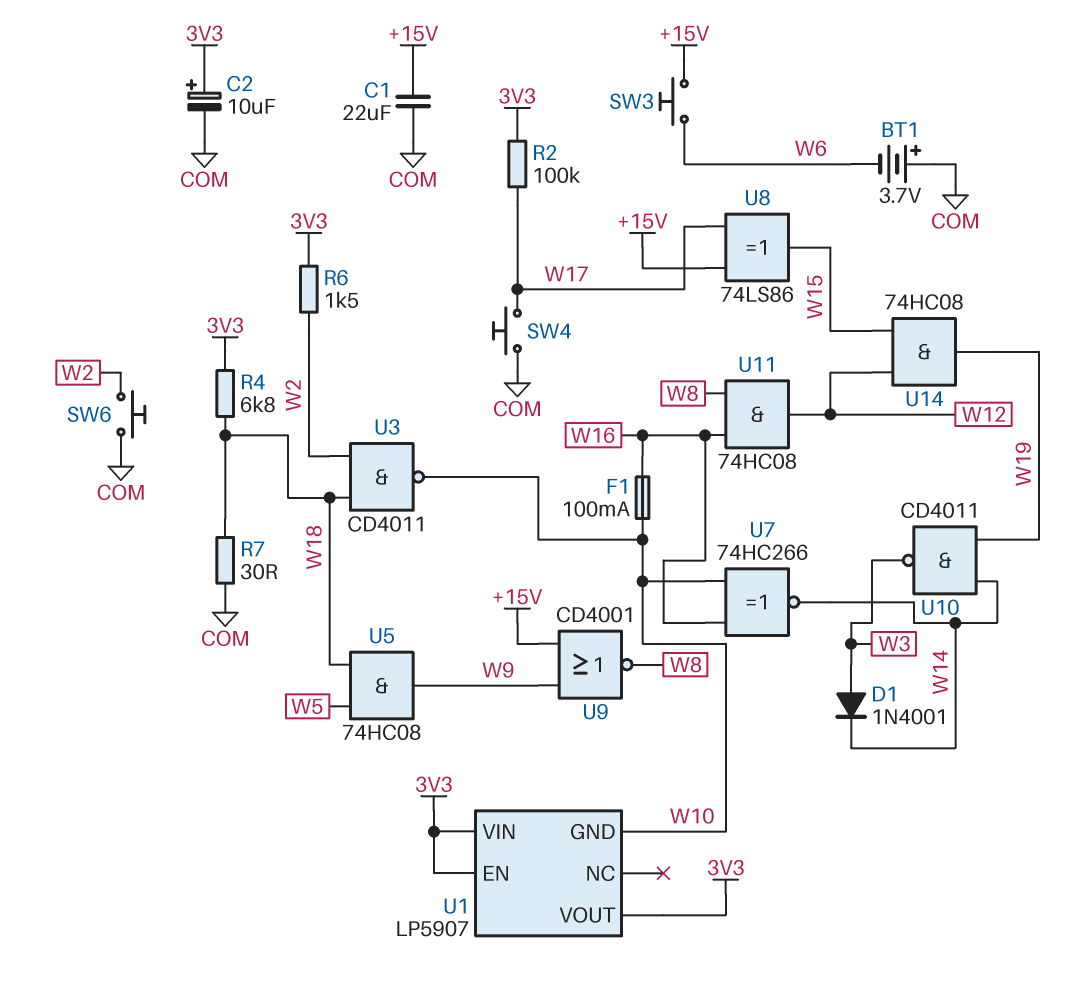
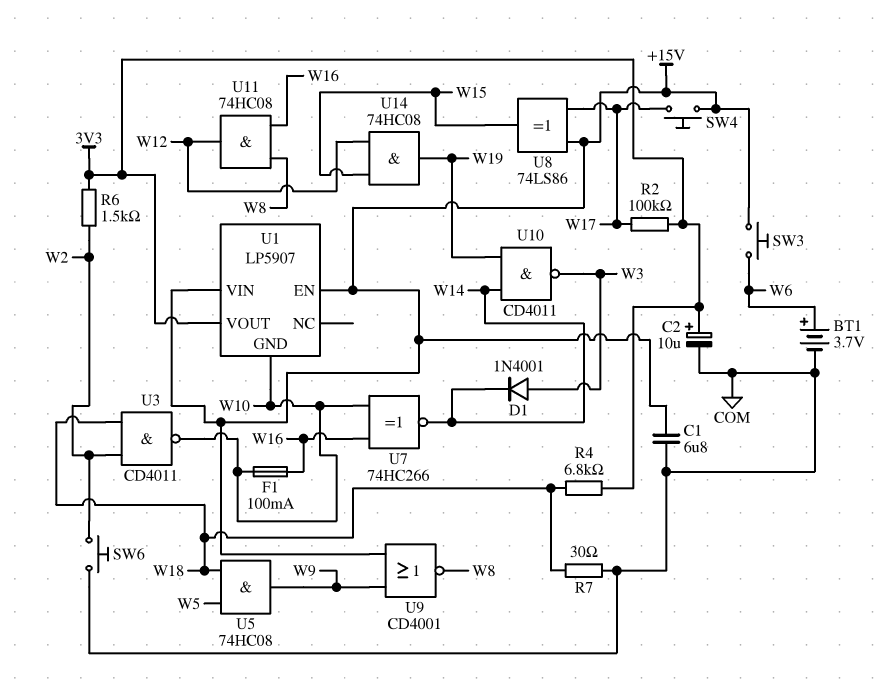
BT1: 3.7V (plus COM, minus W6) -> 3.7V (plus W6, minus COM)
C1: 22uF (+15V, COM) -> 6.8uF (+15V, COM)
SW4: button (COM, W17) -> button (+15V, W17)
U1 pin EN: 3V3 -> +15V
U1 pin VIN: 3V3 -> +15V

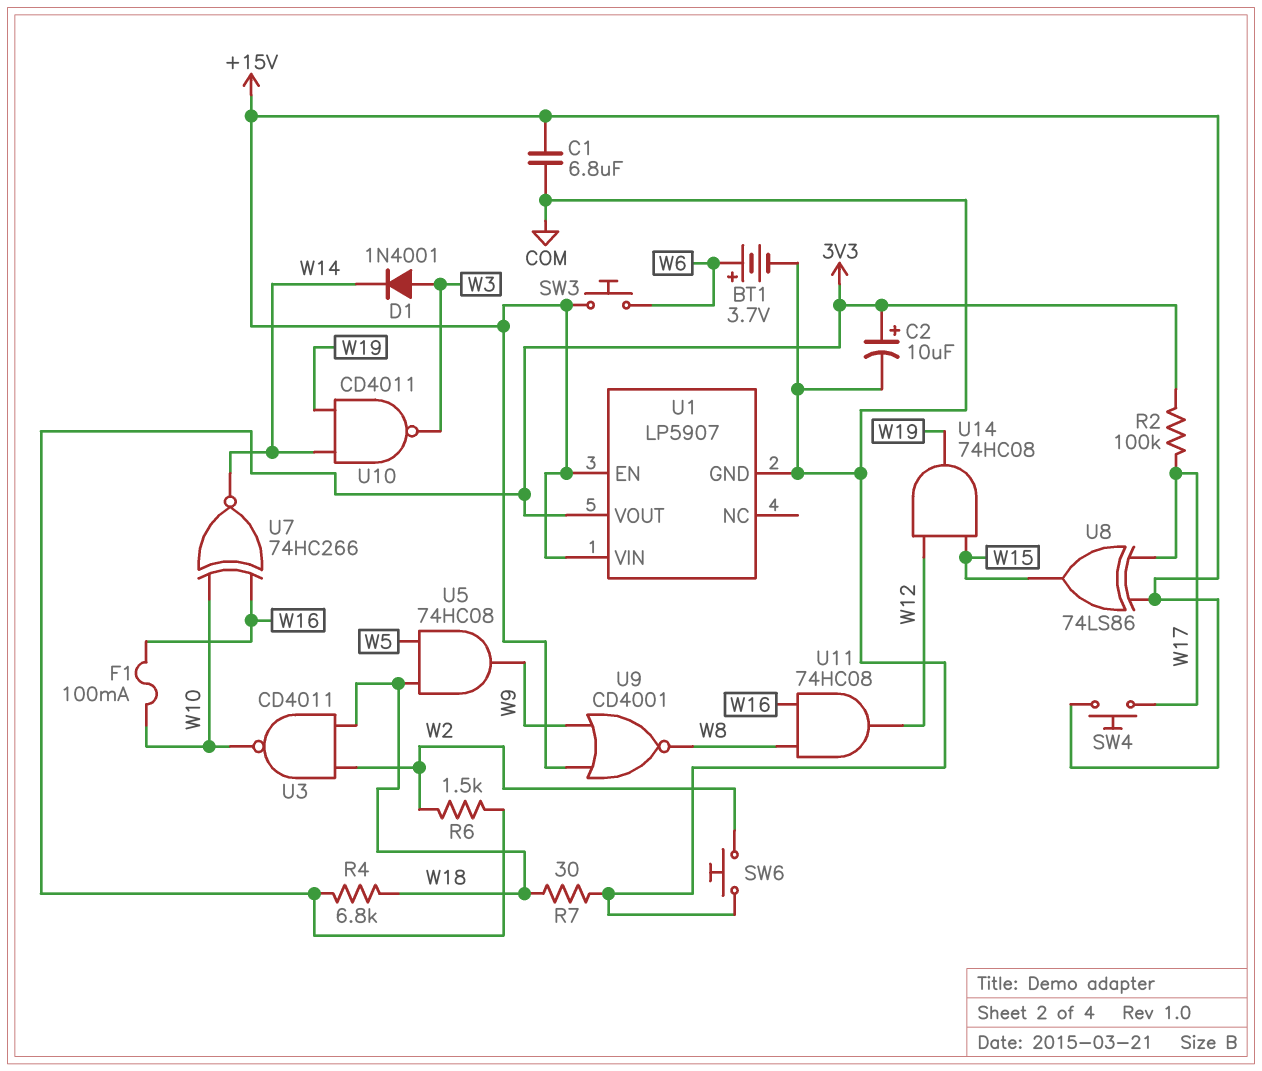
U1 pin GND: W10 -> COM

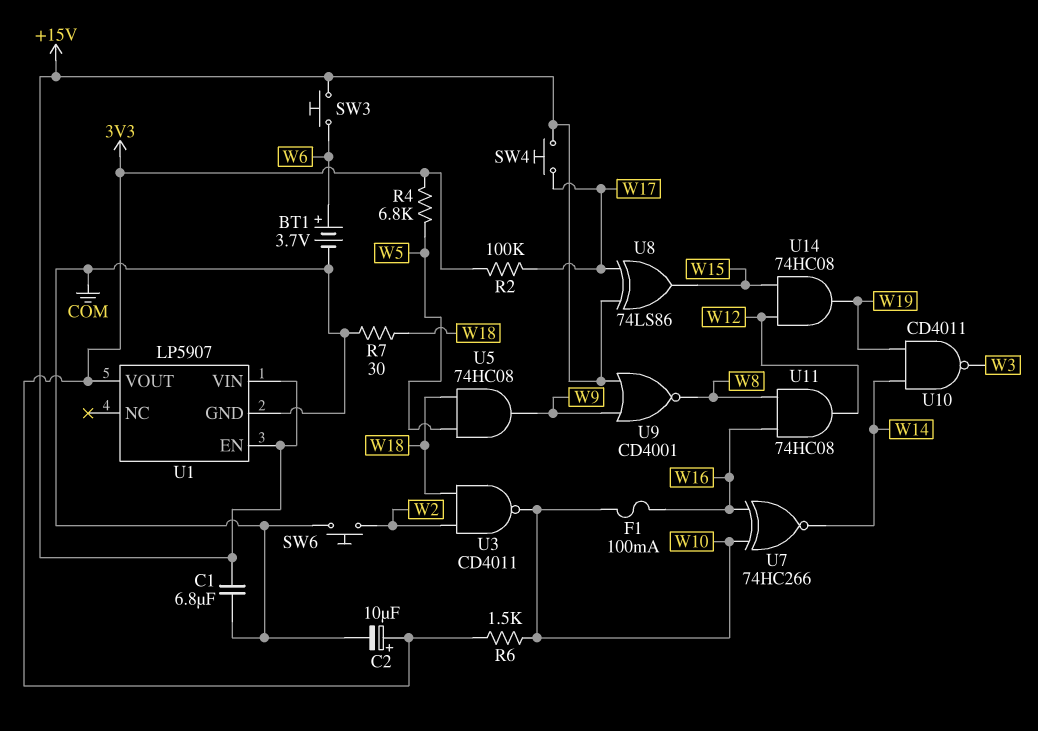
D1: diode 1N4001 (A W3, K W14) -> none
R4: 6.8k (3V3, W18) -> 6.8k (3V3, W5)
R6: 1.5k (3V3, W2) -> 1.5k (3V3, W10)

